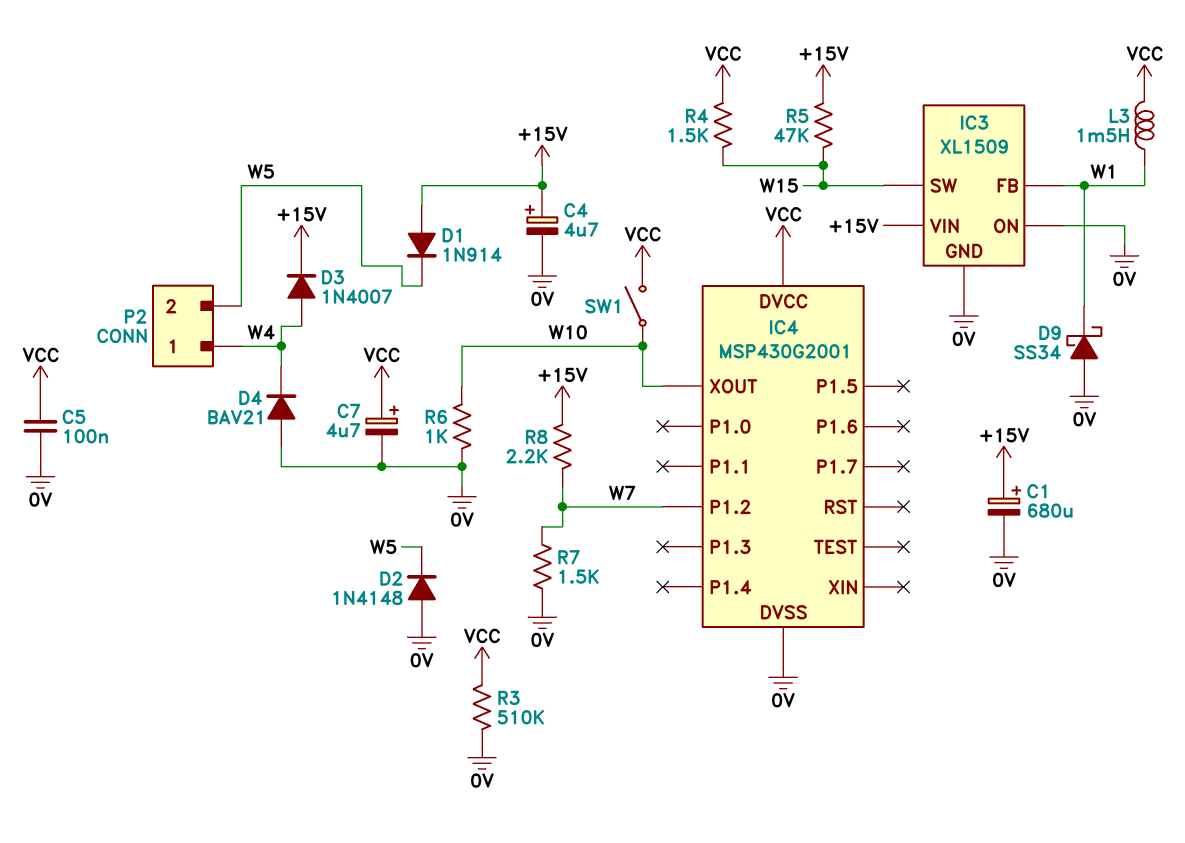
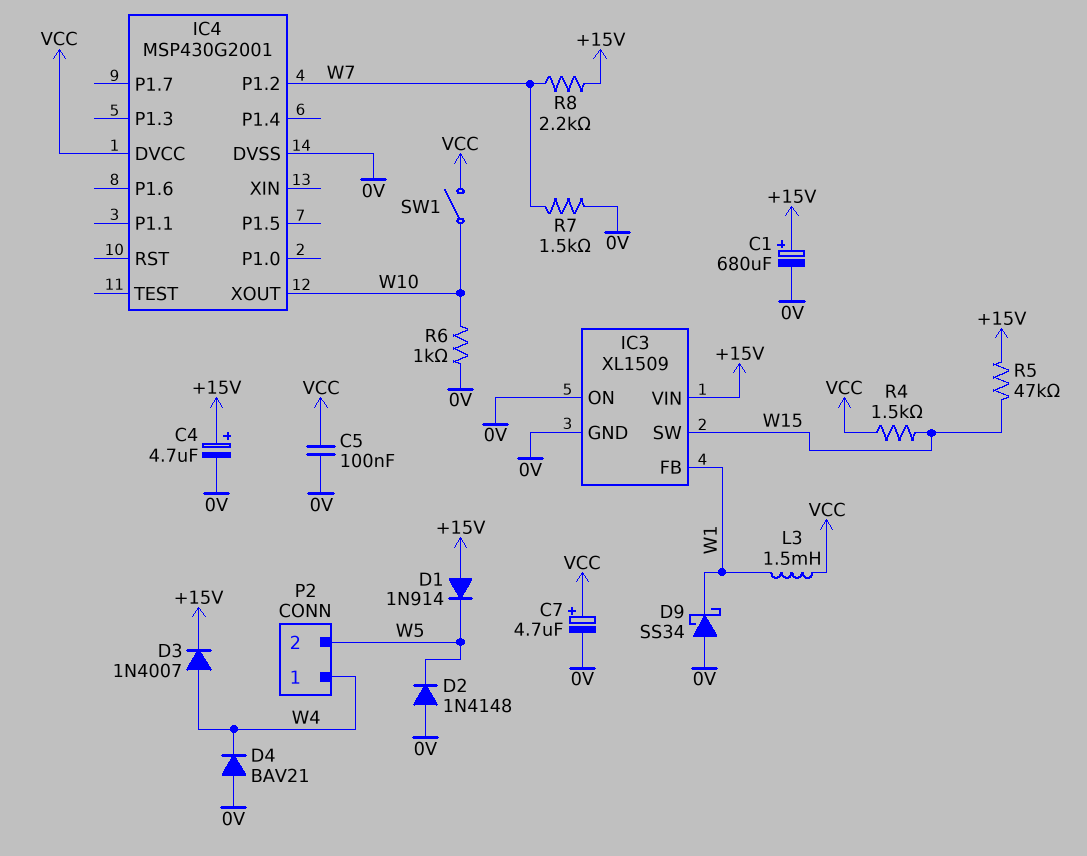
R3: 510k (0V, VCC) -> none

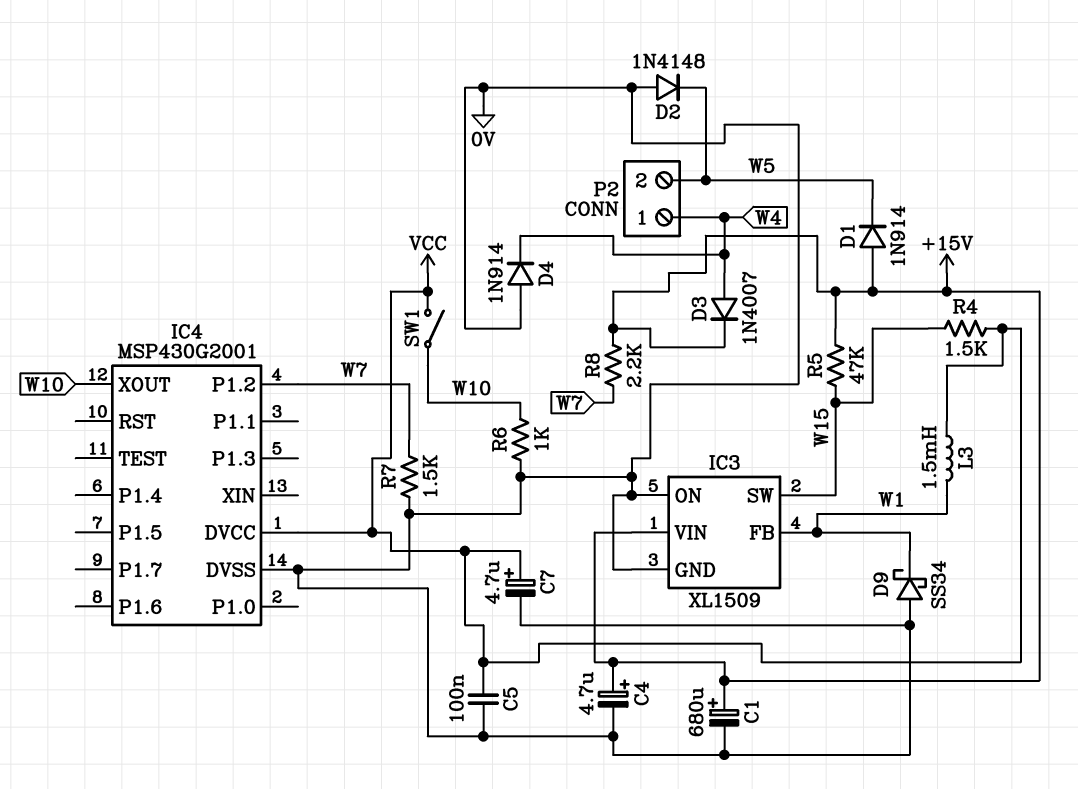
D4: diode BAV21 (A 0V, K W4) -> diode 1N914 (A 0V, K W4)

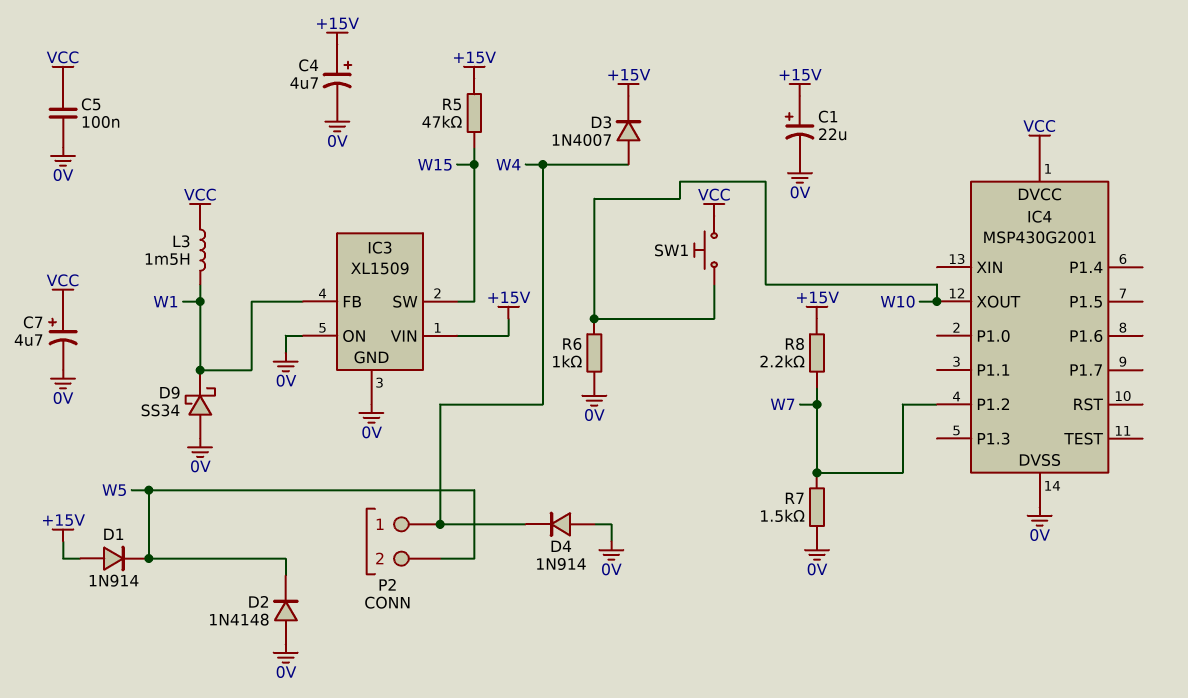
C1: 680uF (plus +15V, minus 0V) -> 22uF (plus +15V, minus 0V)
R4: 1.5k (VCC, W15) -> none
SW1: switch (VCC, W10) -> button (VCC, W10)

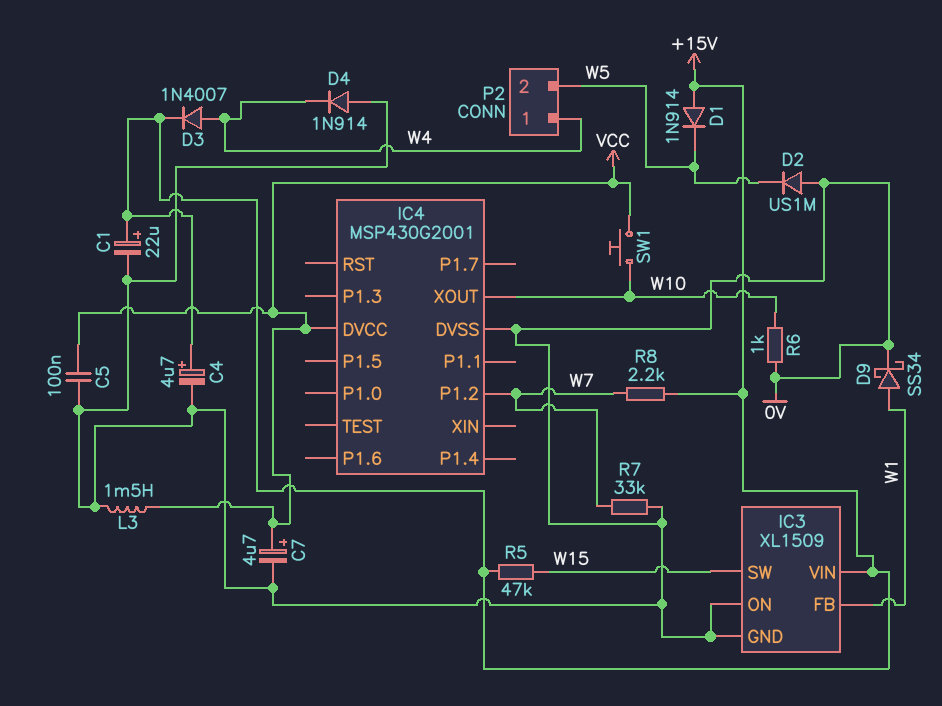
D2: diode 1N4148 (A 0V, K W5) -> diode US1M (A 0V, K W5)
D9: schottky SS34 (A 0V, K W1) -> schottky SS34 (A W1, K 0V)
L3: 1.5mH (VCC, W1) -> 1.5mH (0V, VCC)
R7: 1.5k (0V, W7) -> 33k (0V, W7)

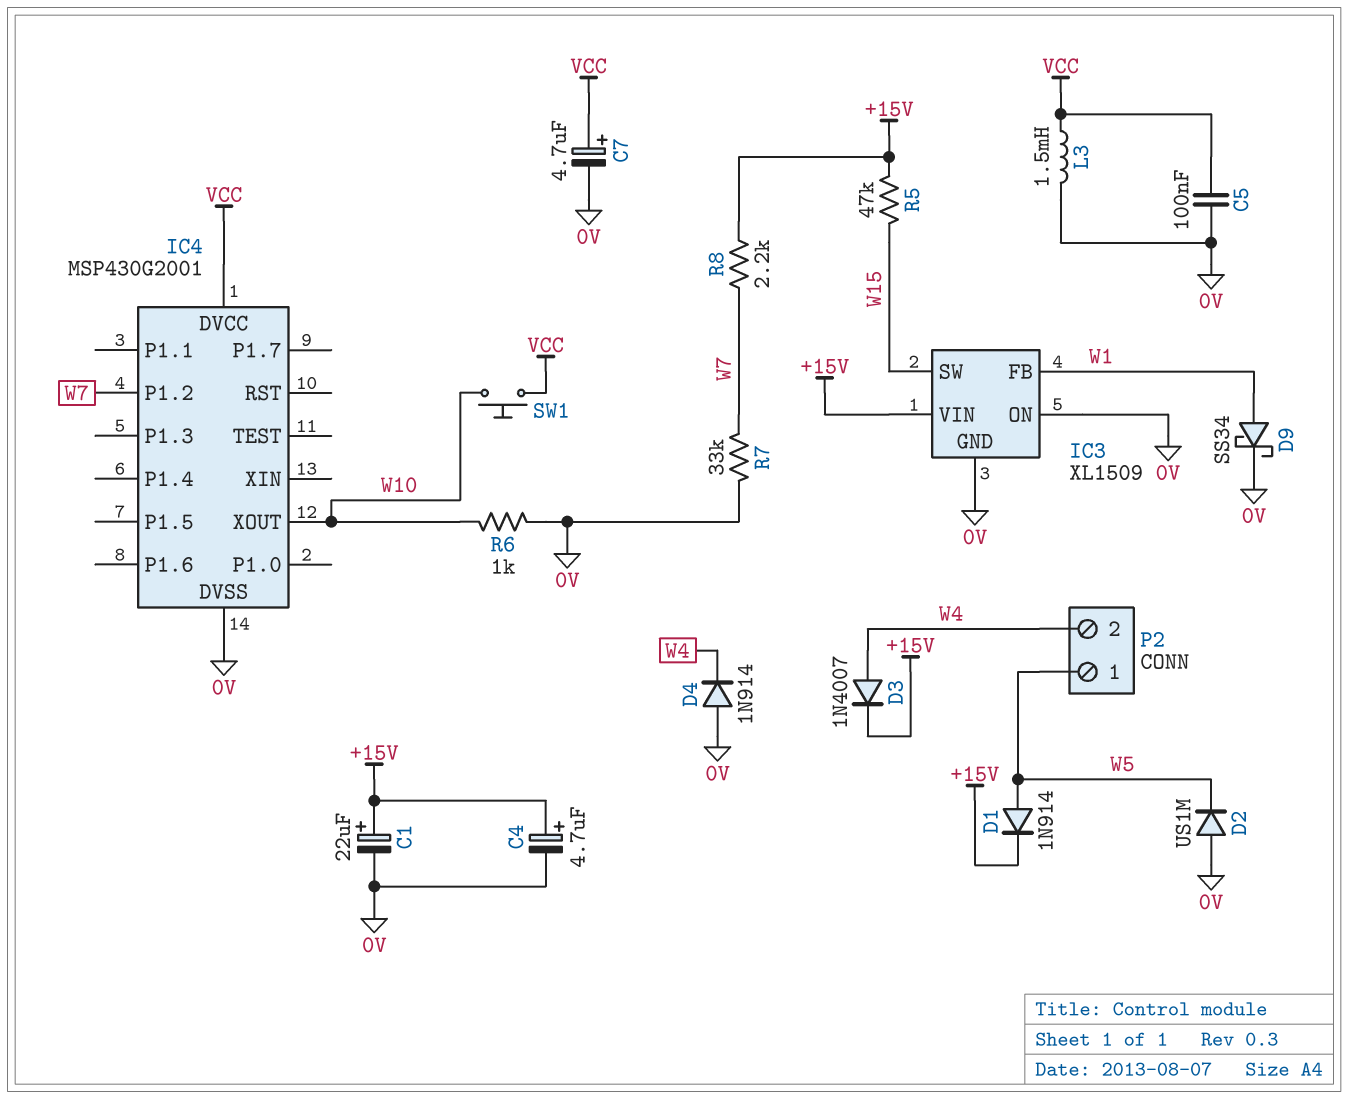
D1: diode 1N914 (A +15V, K W5) -> diode 1N914 (A W5, K +15V)
P2 pin 1: W4 -> W5
P2 pin 2: W5 -> W4

